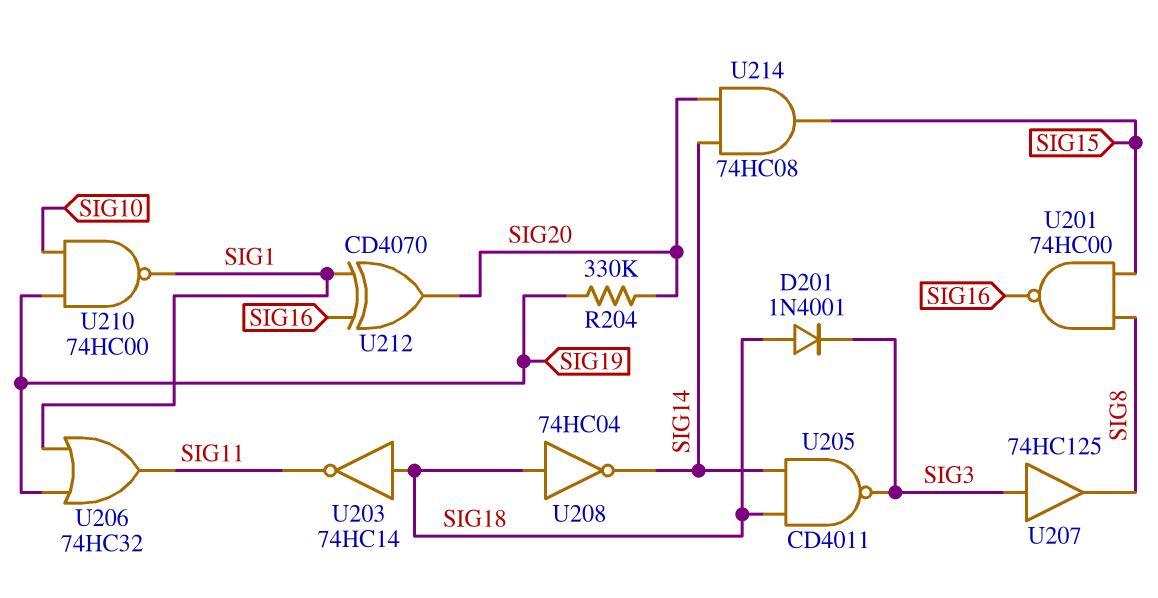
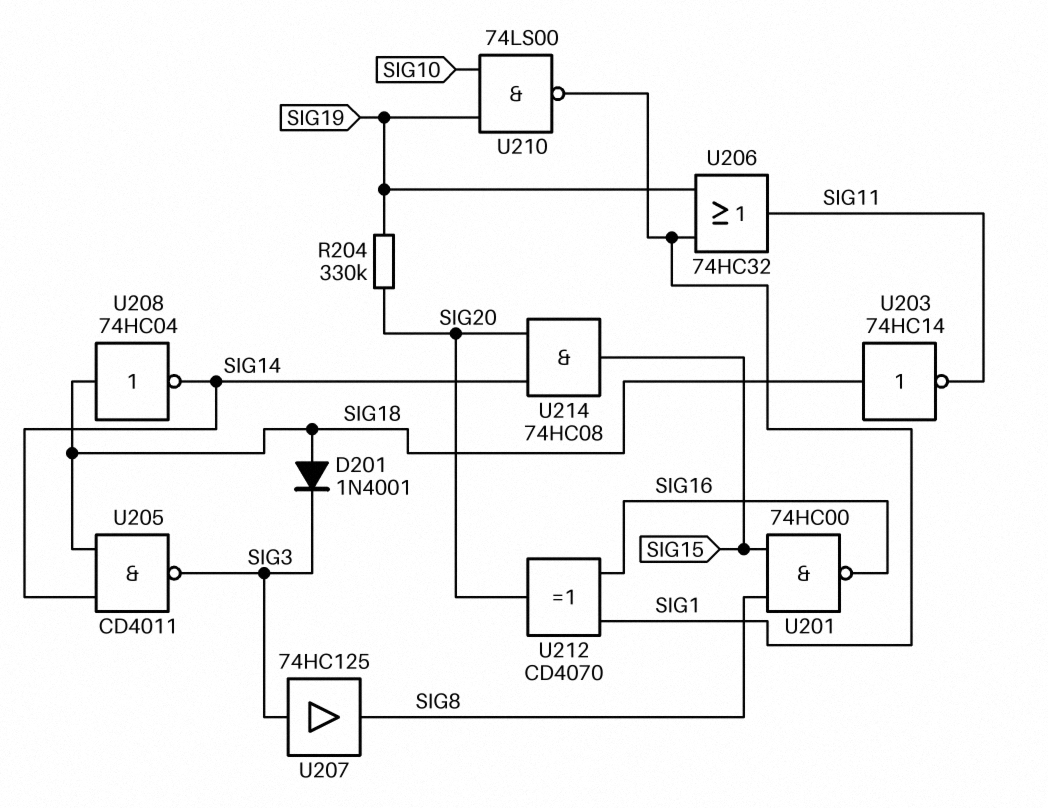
U210: NAND 74HC00 (in SIG10, in SIG19, out SIG1) -> NAND 74LS00 (in SIG10, in SIG19, out SIG1)

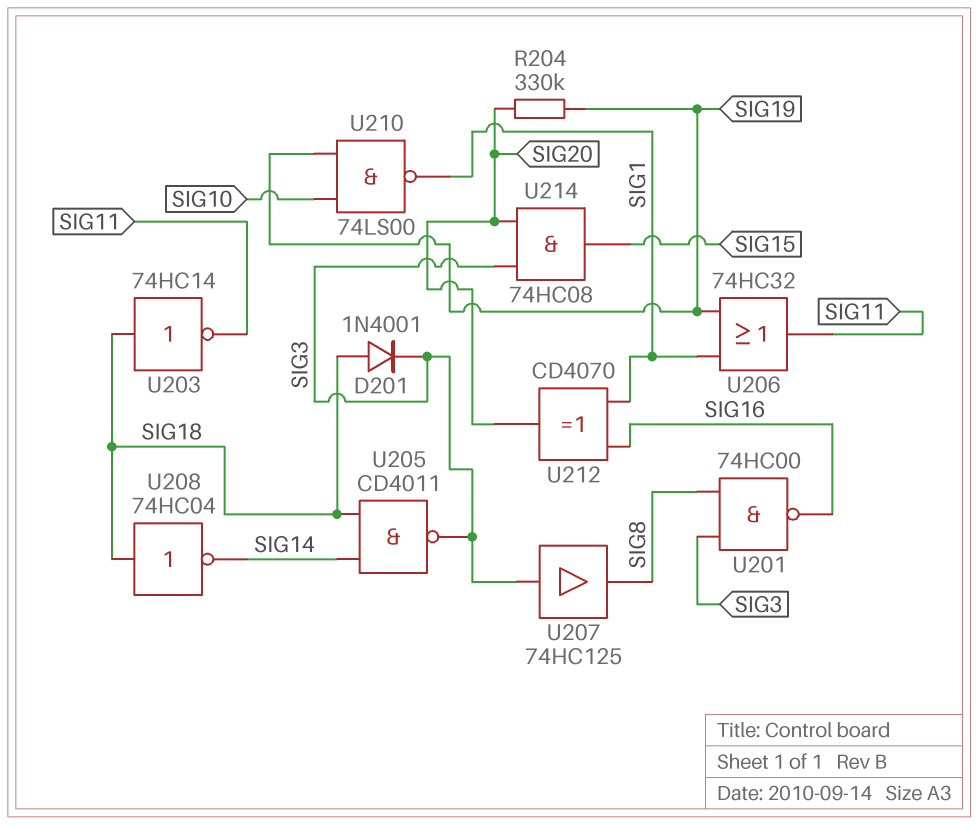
U201: NAND 74HC00 (in SIG8, in SIG15, out SIG16) -> NAND 74HC00 (in SIG3, in SIG8, out SIG16)
U214: AND 74HC08 (in SIG14, in SIG20, out SIG15) -> AND 74HC08 (in SIG3, in SIG20, out SIG15)

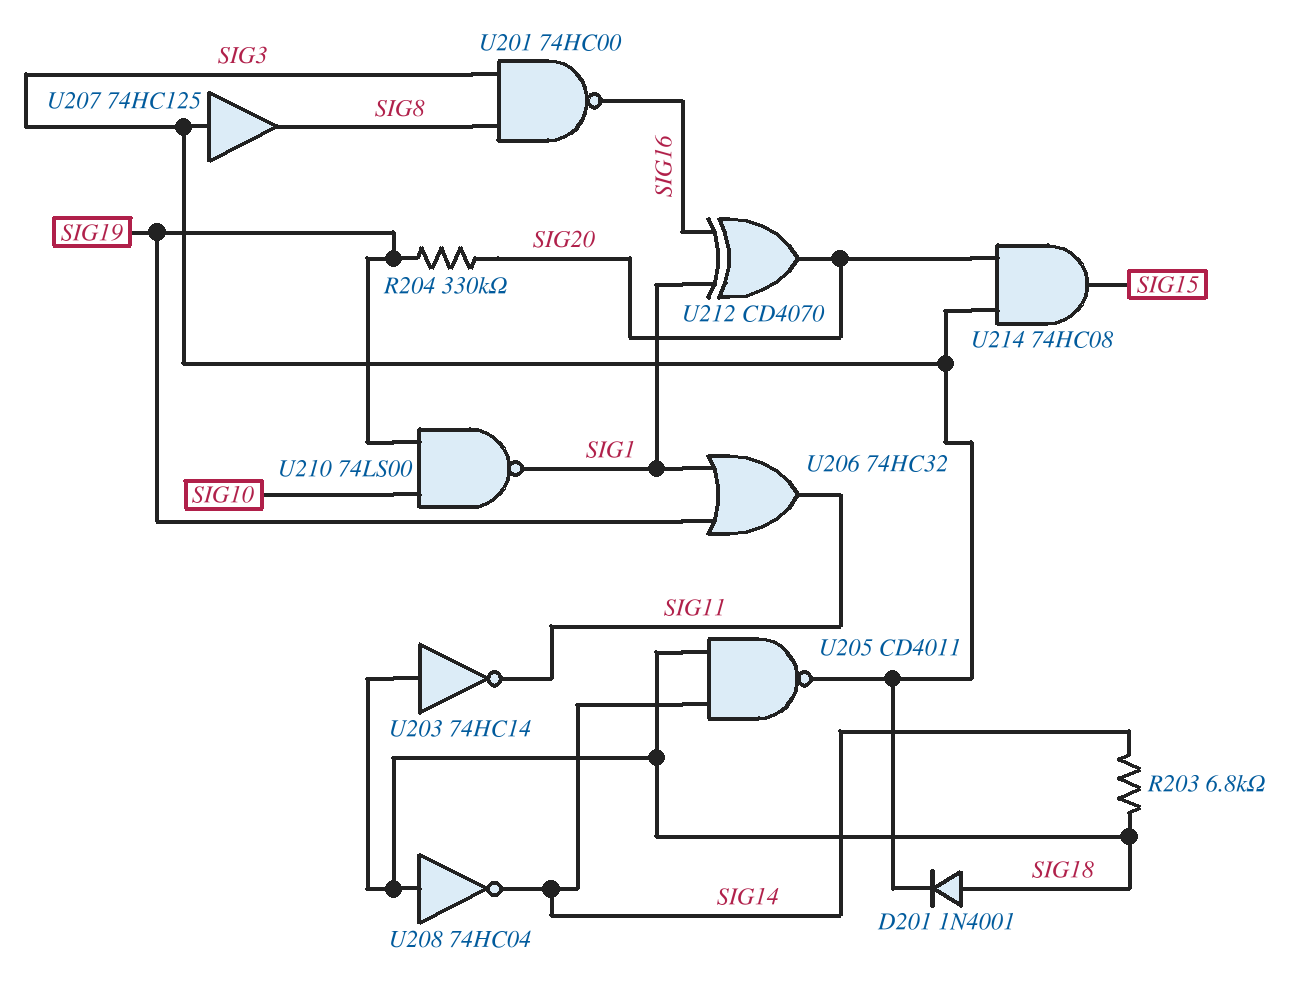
R203: none -> 6.8k (SIG14, SIG18)

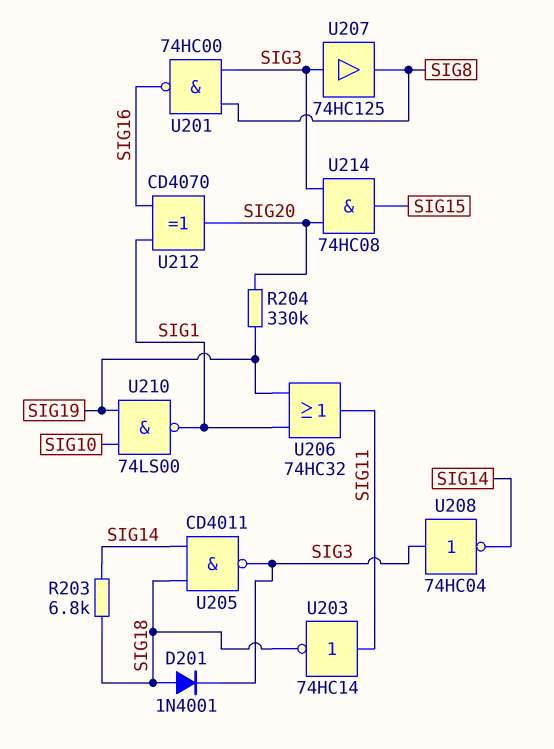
U203: NOT 74HC14 (in SIG18, out SIG11) -> NOT 74HC14 (in SIG11, out SIG18)
U208: NOT 74HC04 (in SIG18, out SIG14) -> NOT 74HC04 (in SIG3, out SIG14)

